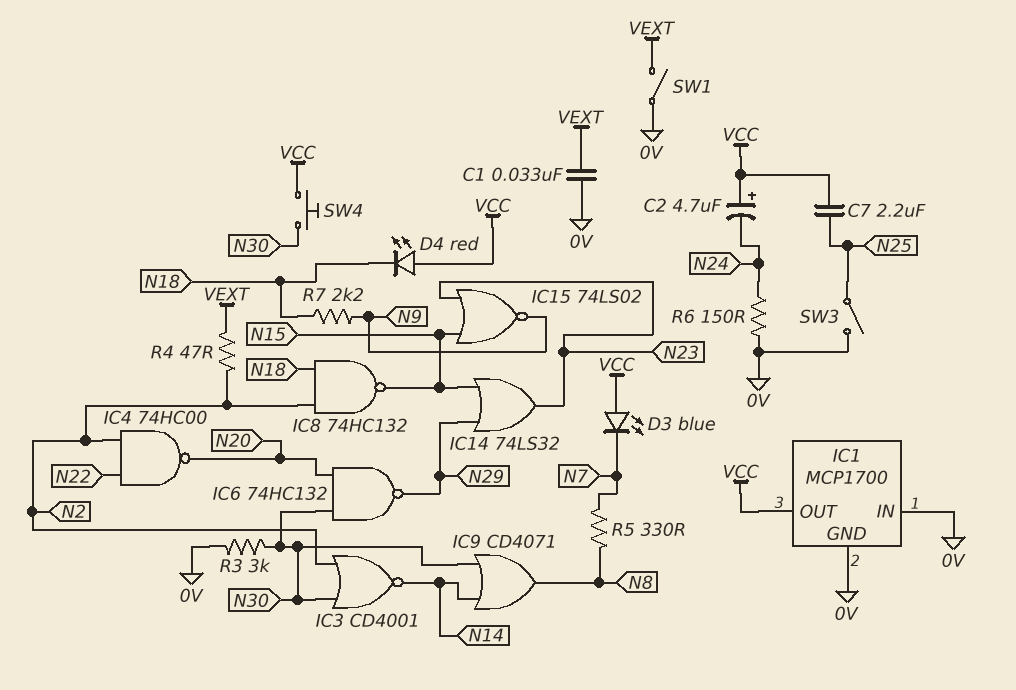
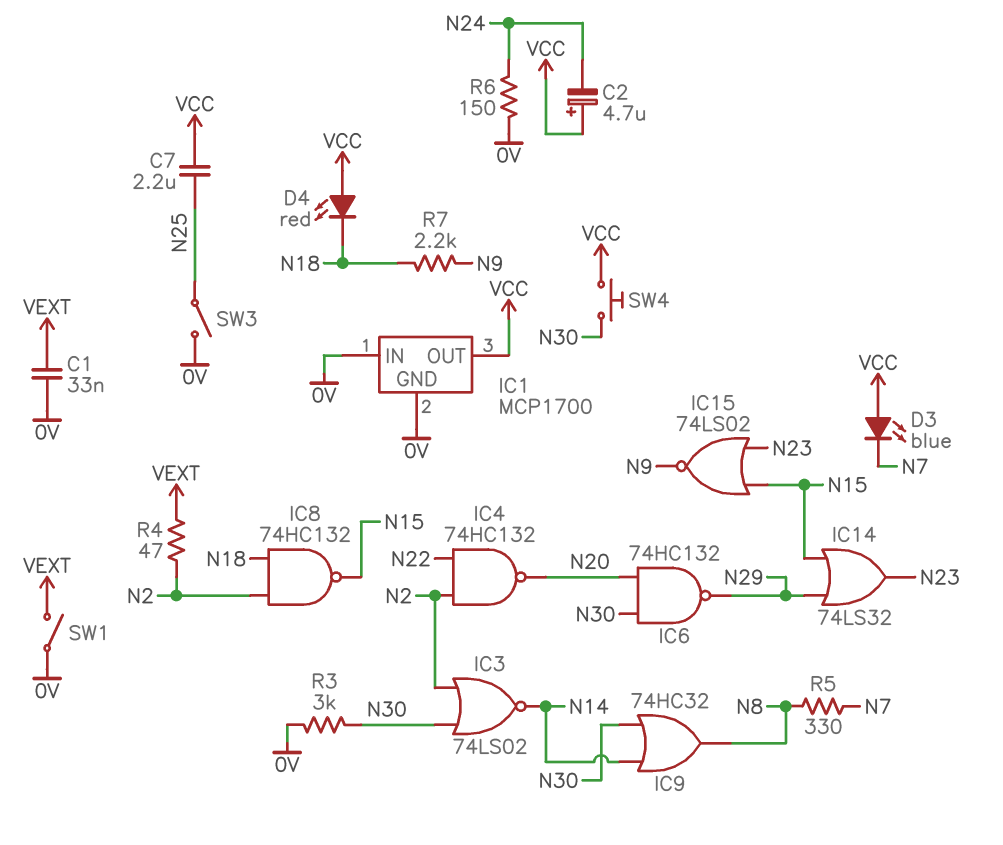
IC3: NOR CD4001 (in N2, in N30, out N14) -> NOR 74LS02 (in N2, in N30, out N14)
IC4: NAND 74HC00 (in N2, in N22, out N20) -> NAND 74HC132 (in N2, in N22, out N20)
IC9: OR CD4071 (in N14, in N30, out N8) -> OR 74HC32 (in N14, in N30, out N8)

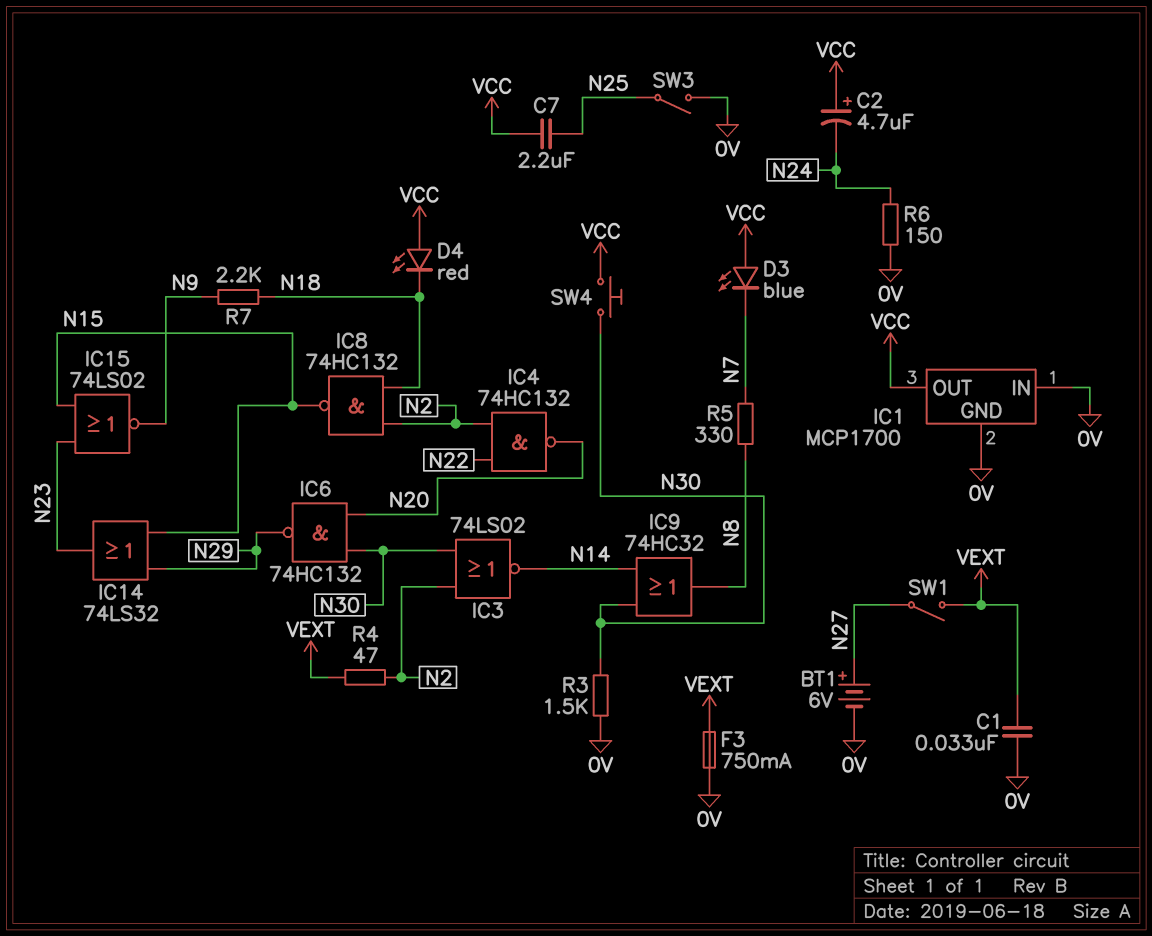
BT1: none -> 6V (plus N27, minus 0V)
F3: none -> 750mA (0V, VEXT)
R3: 3k (0V, N30) -> 1.5k (0V, N30)
SW1: switch (0V, VEXT) -> switch (N27, VEXT)

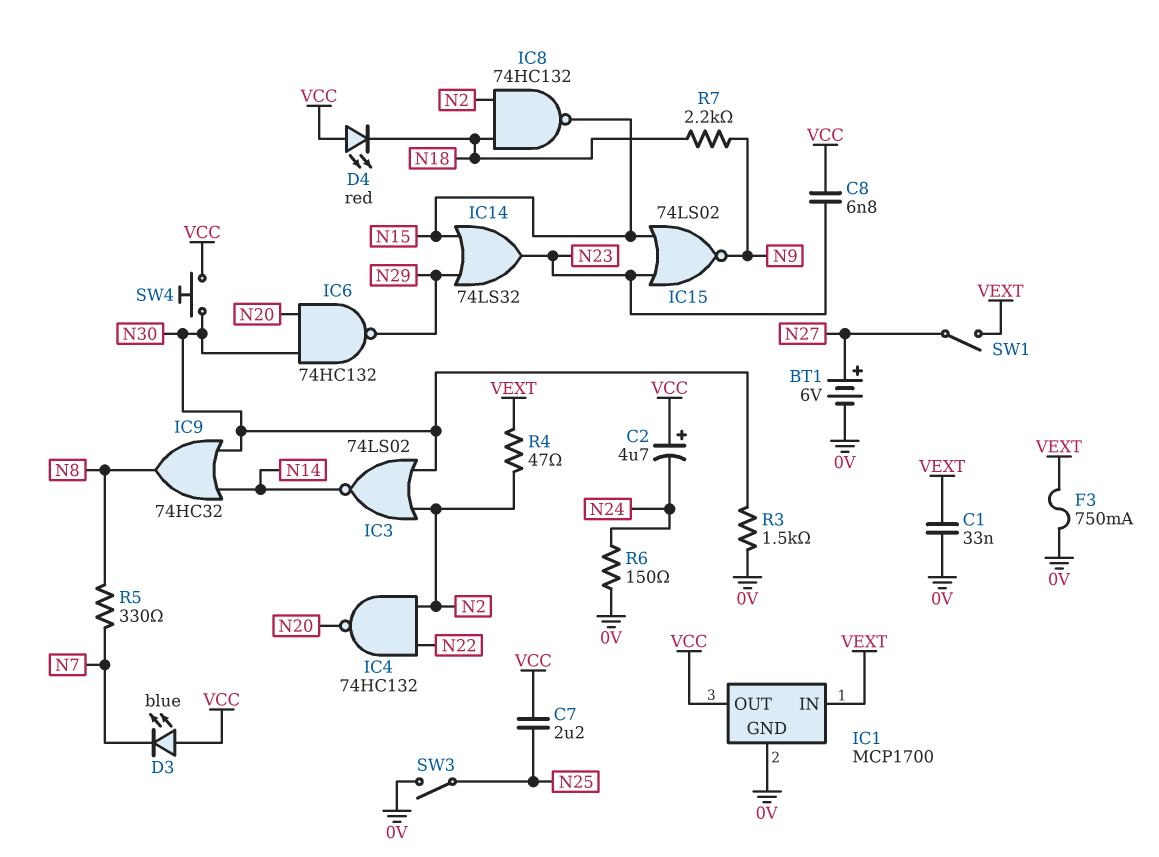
C8: none -> 6.8nF (N23, VCC)
IC1 pin IN: 0V -> VEXT

